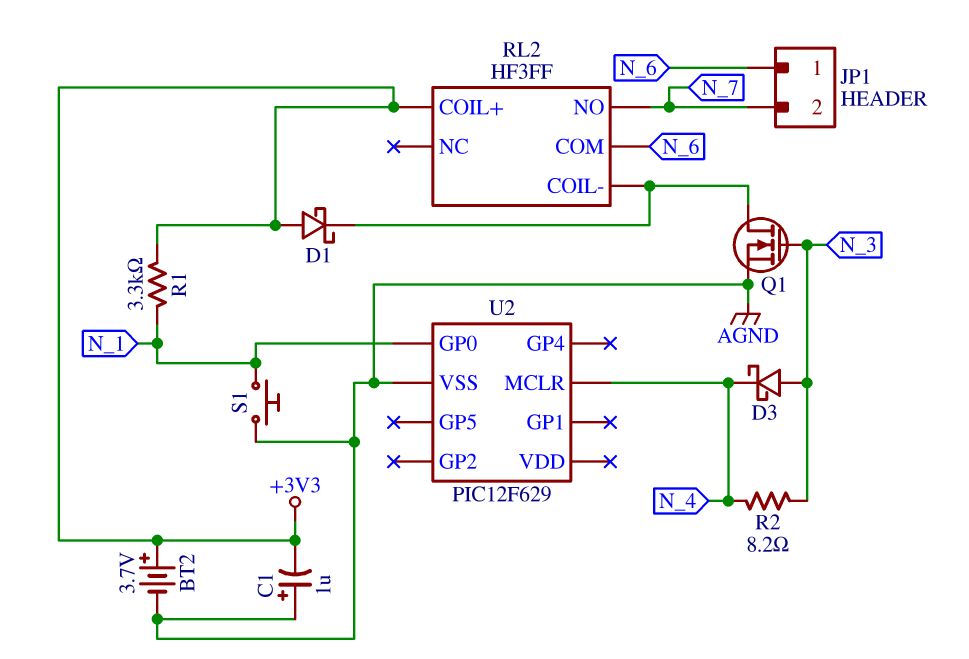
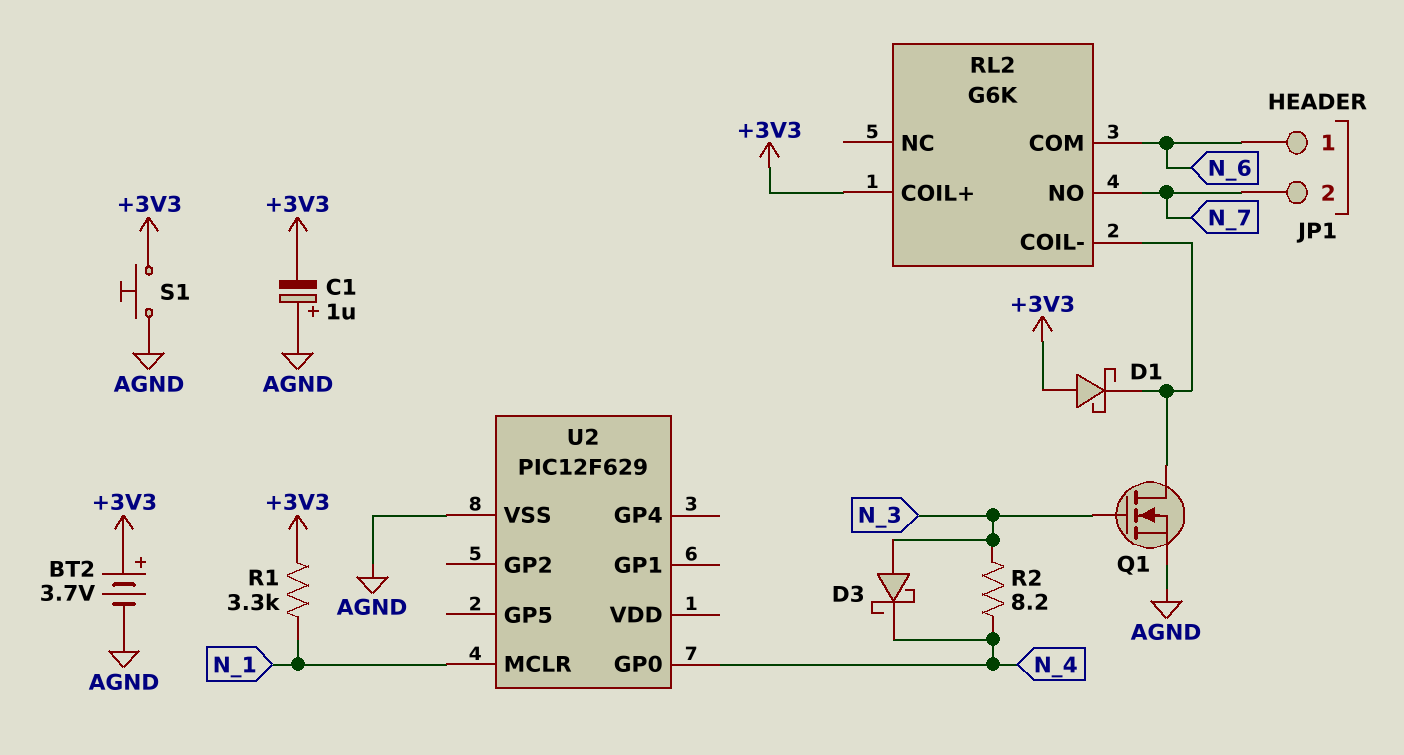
RL2: HF3FF -> G6K
S1: button (AGND, N_1) -> button (+3V3, AGND)
U2 pin GP0: N_1 -> N_4
U2 pin MCLR: N_4 -> N_1

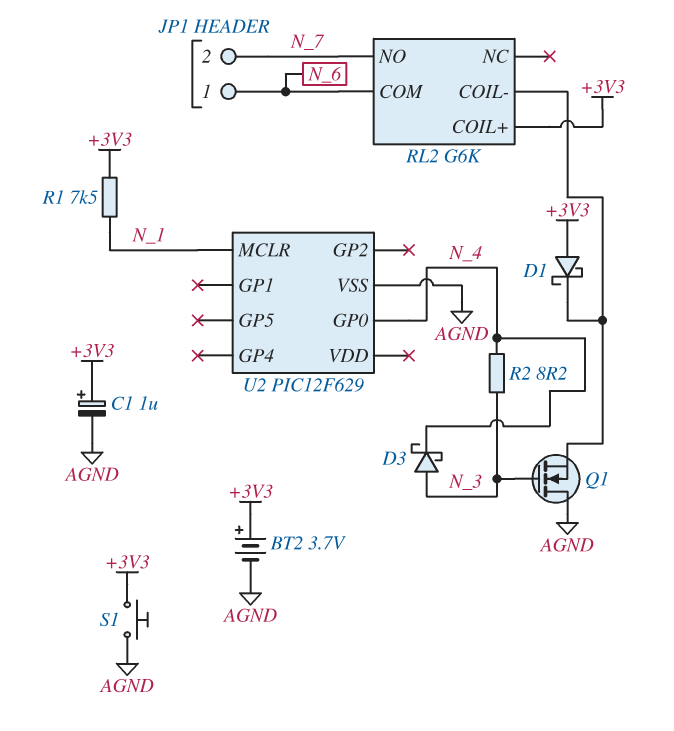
C1: 1uF (plus AGND, minus +3V3) -> 1uF (plus +3V3, minus AGND)
Q1: NMOS (G N_3, D RL2/COIL-, S AGND) -> NMOS (G N_3, D AGND, S RL2/COIL-)
R1: 3.3k (+3V3, N_1) -> 7.5k (+3V3, N_1)

